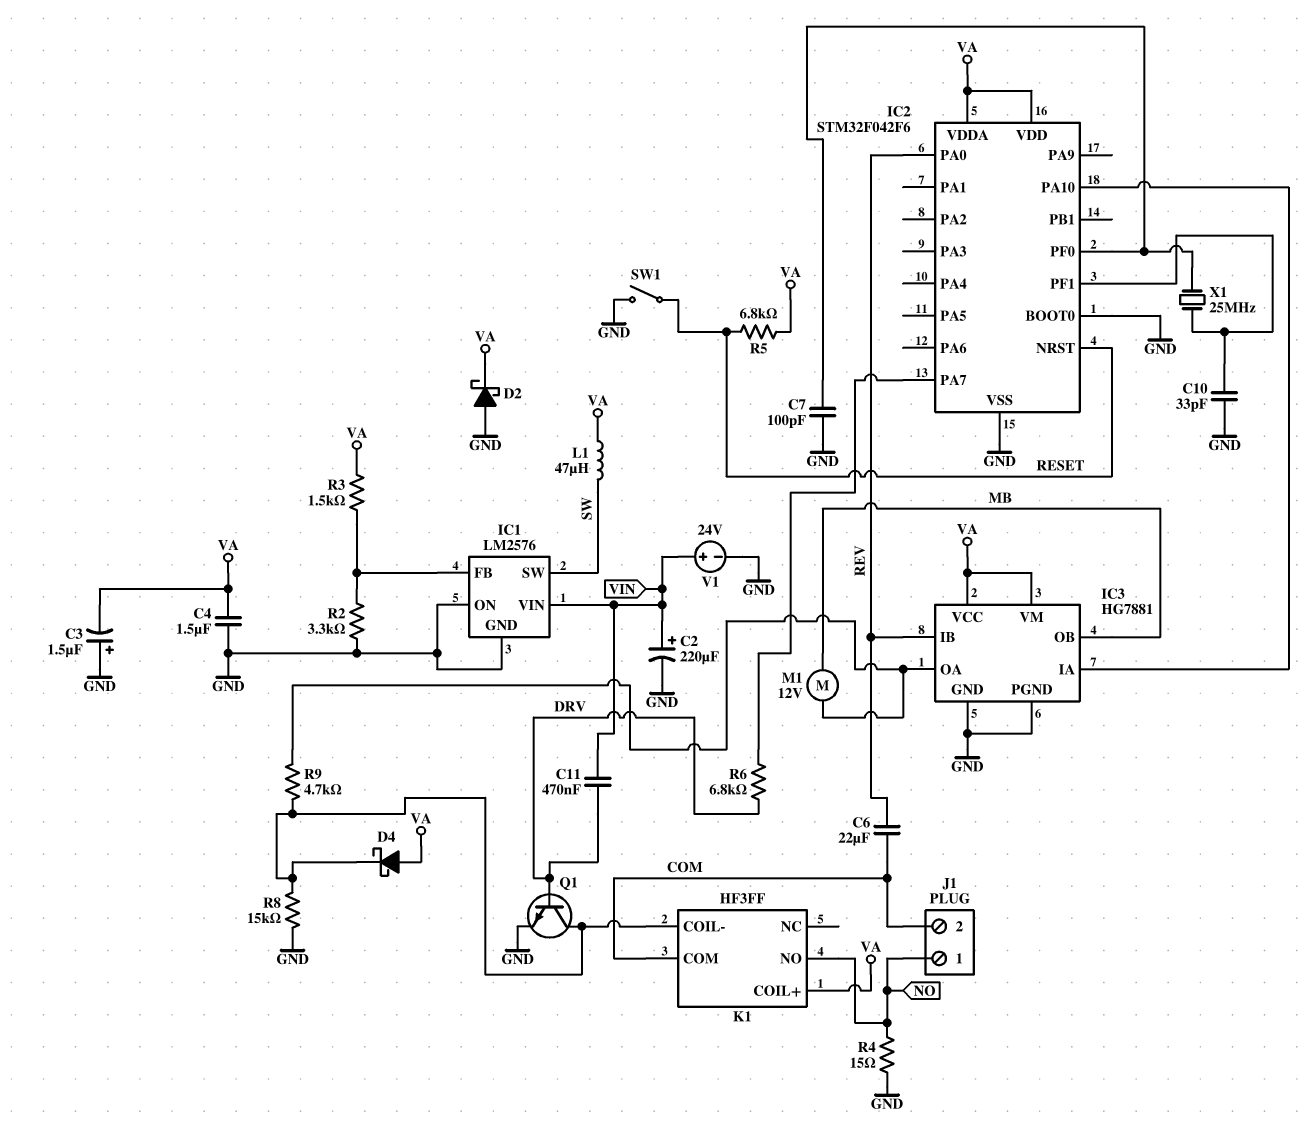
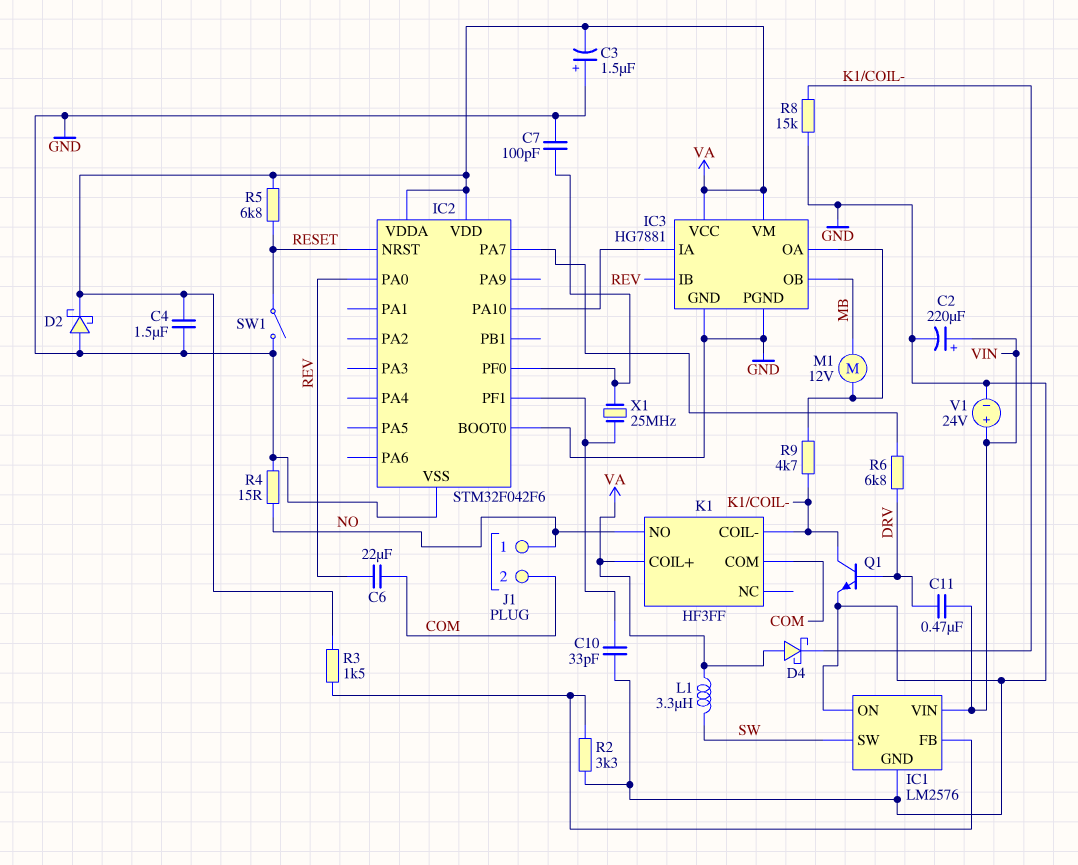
L1: 47uH (SW, VA) -> 3.3uH (SW, VA)

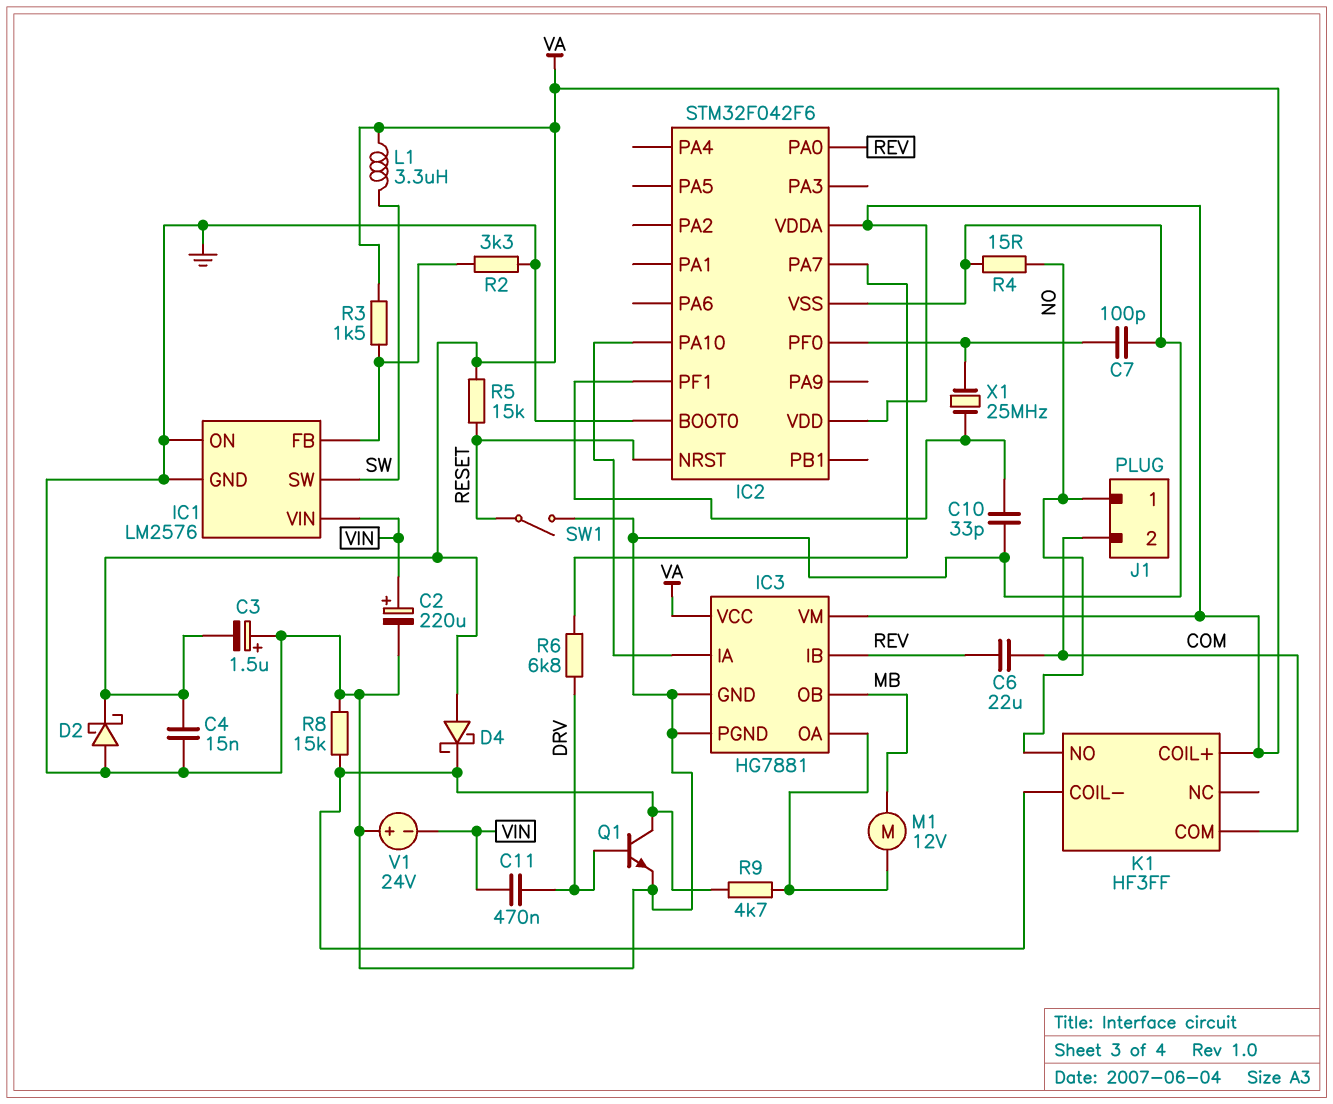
C4: 1.5uF (GND, VA) -> 15nF (GND, VA)
R5: 6.8k (RESET, VA) -> 15k (RESET, VA)
V1: 24V (plus VIN, minus GND) -> 24V (plus GND, minus VIN)

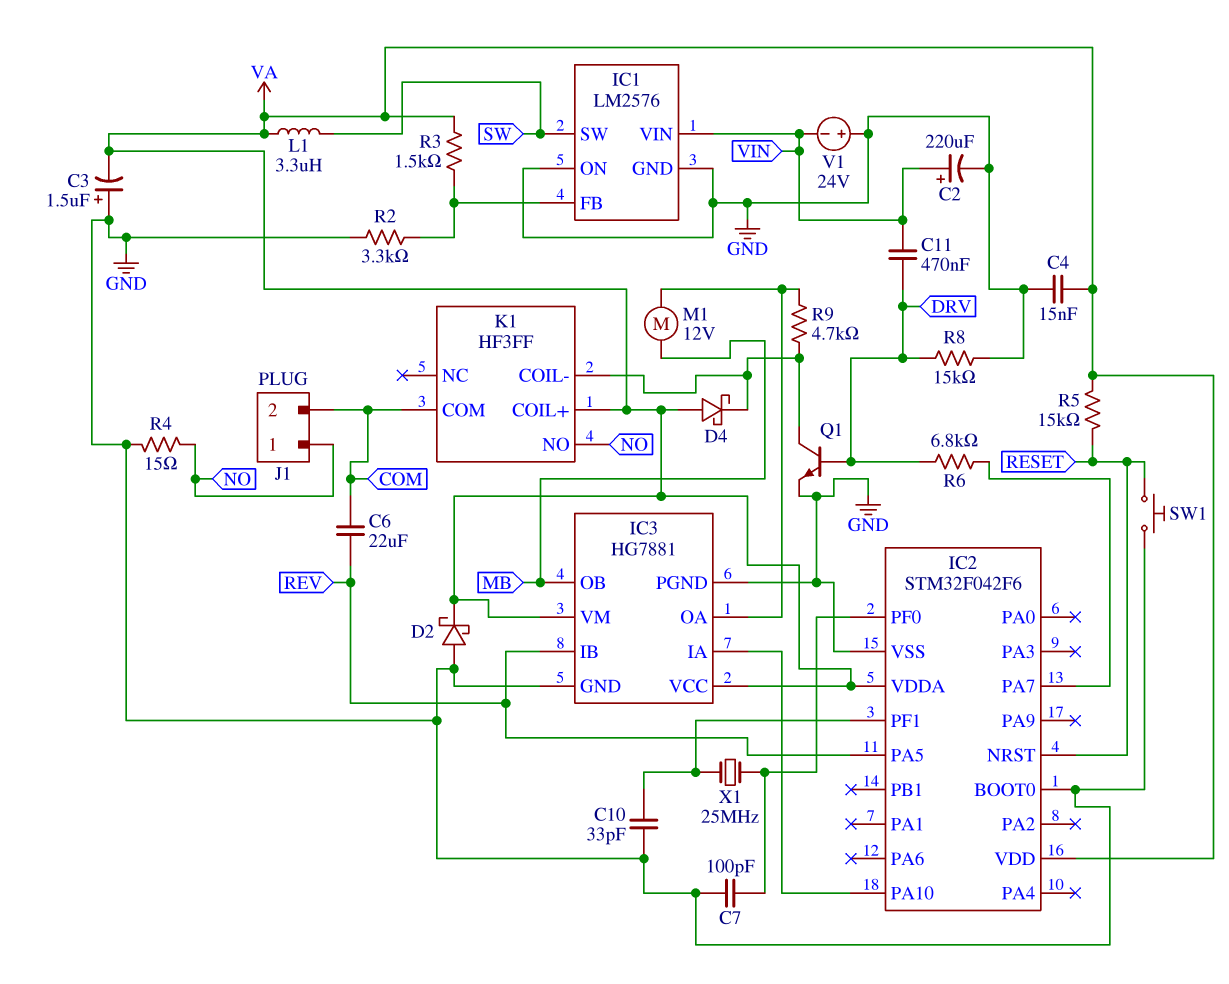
IC2 pin PA0: REV -> none
IC2 pin PA5: none -> REV
R8: 15k (GND, K1/COIL-) -> 15k (DRV, GND)
SW1: switch (GND, RESET) -> button (GND, RESET)

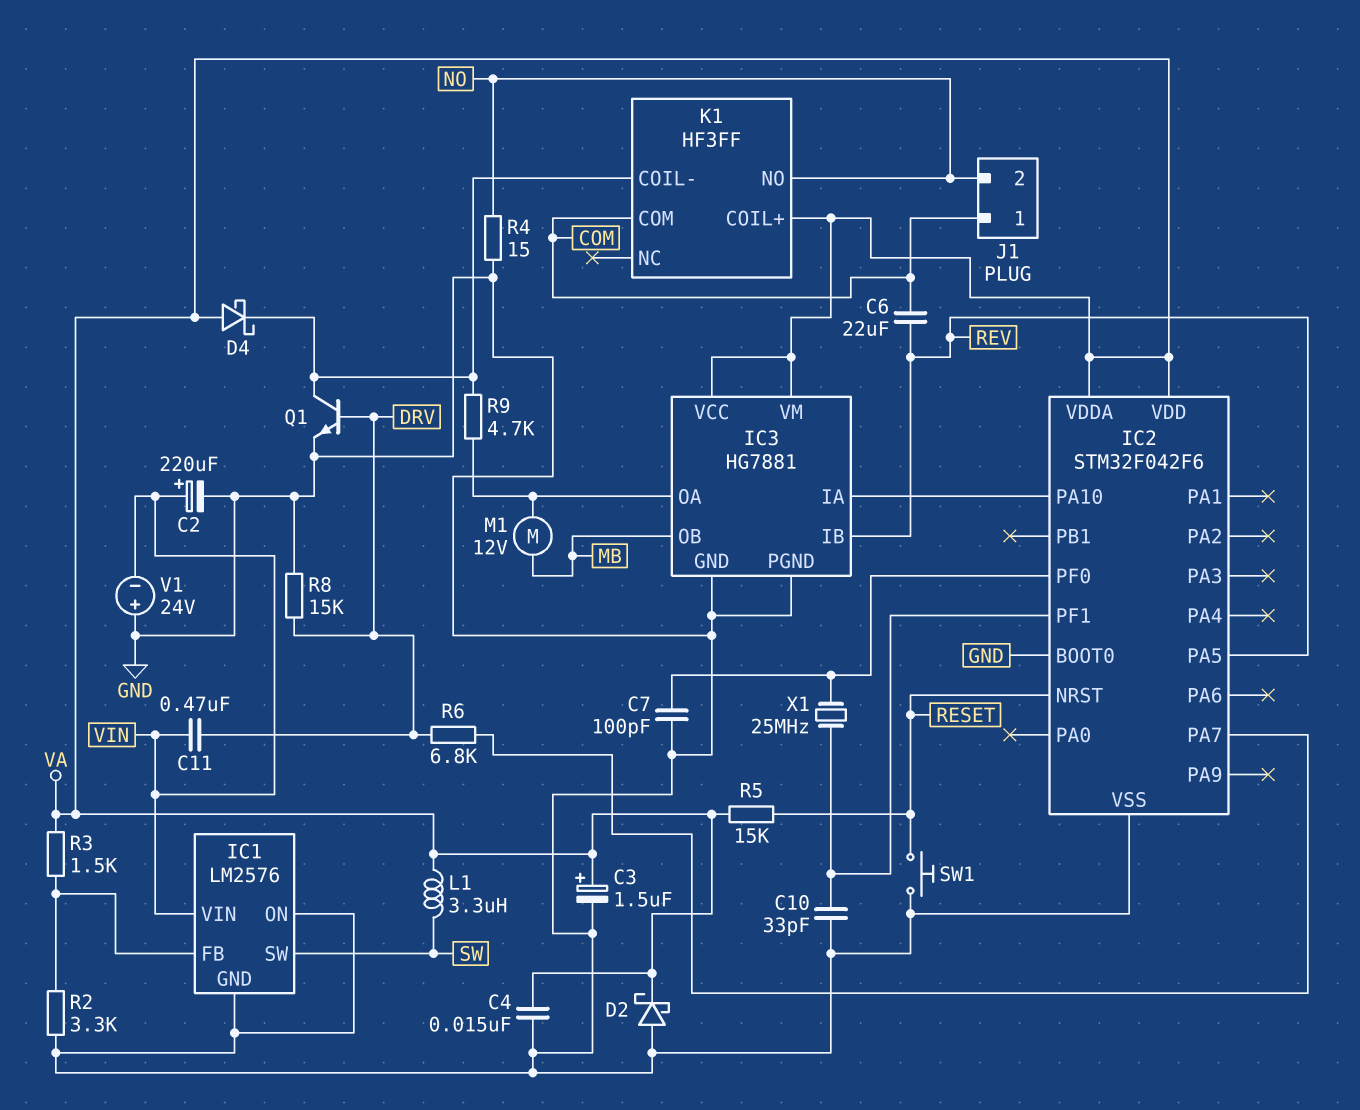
C3: 1.5uF (plus GND, minus VA) -> 1.5uF (plus VA, minus GND)
J1 pin 1: NO -> COM
J1 pin 2: COM -> NO

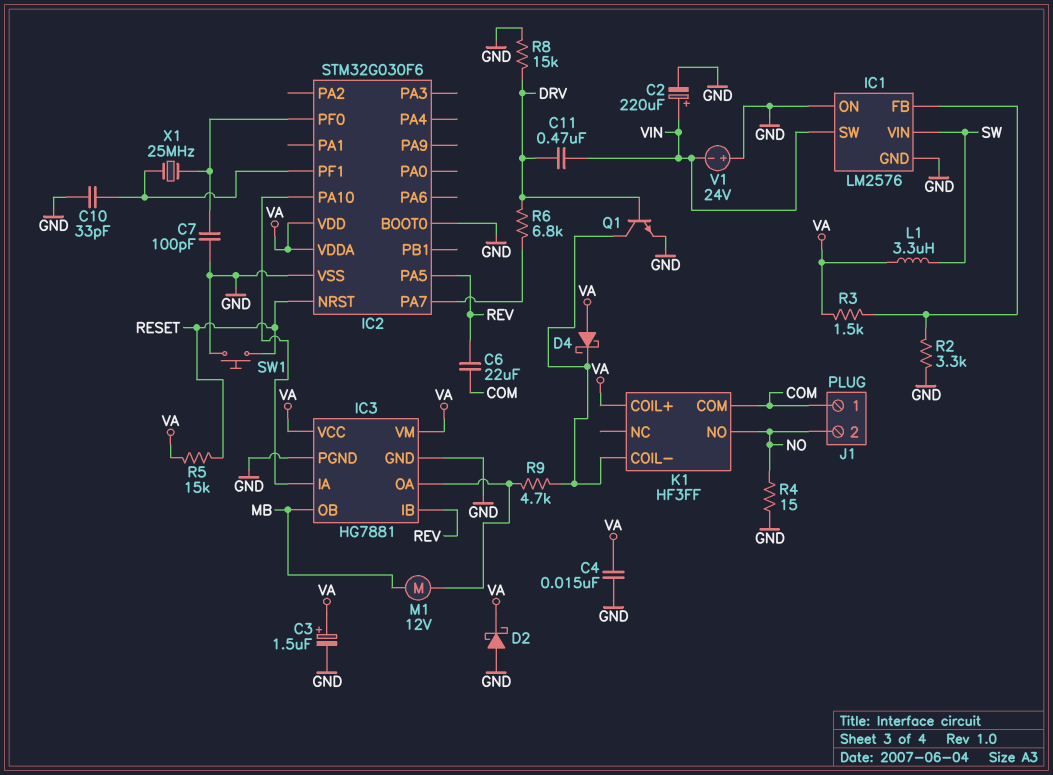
IC1 pin SW: SW -> VIN
IC1 pin VIN: VIN -> SW
IC2: STM32F042F6 -> STM32G030F6

